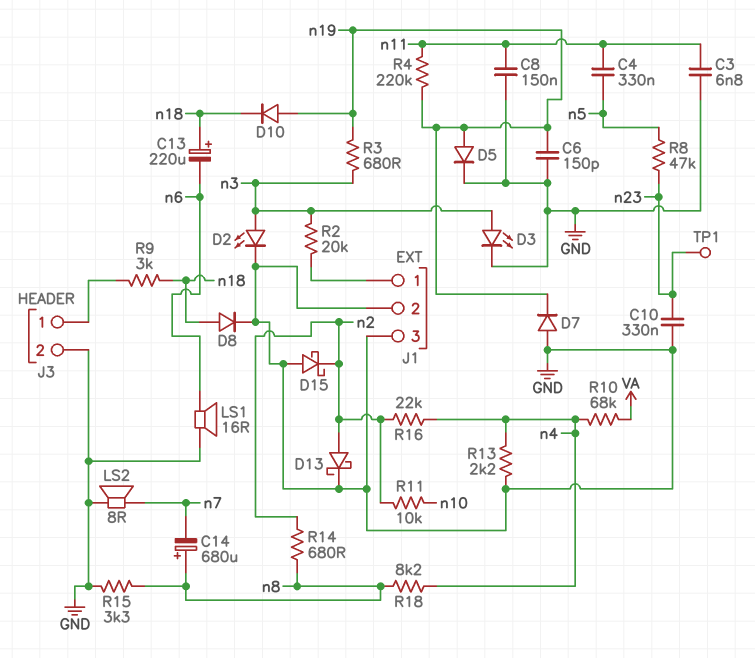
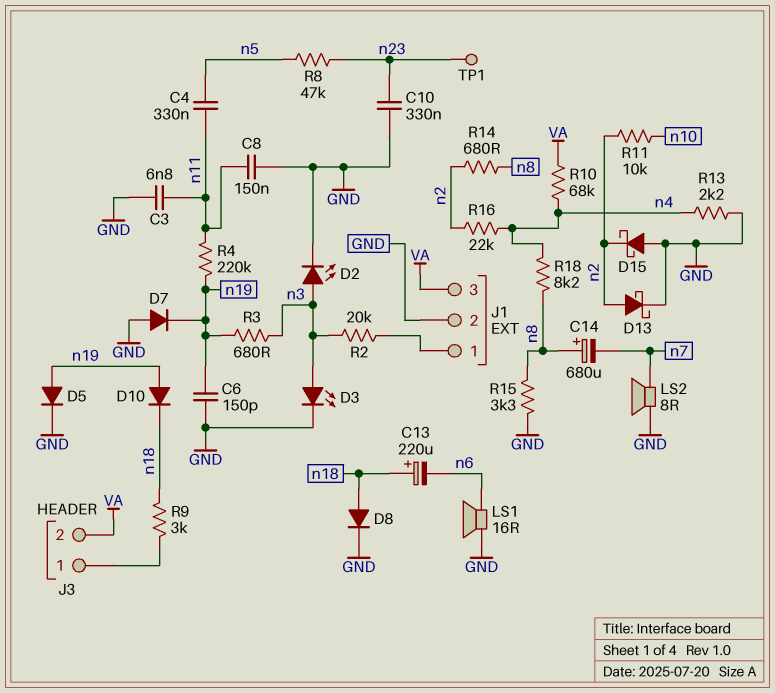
J1 pin 3: GND -> VA
J3 pin 2: GND -> VA

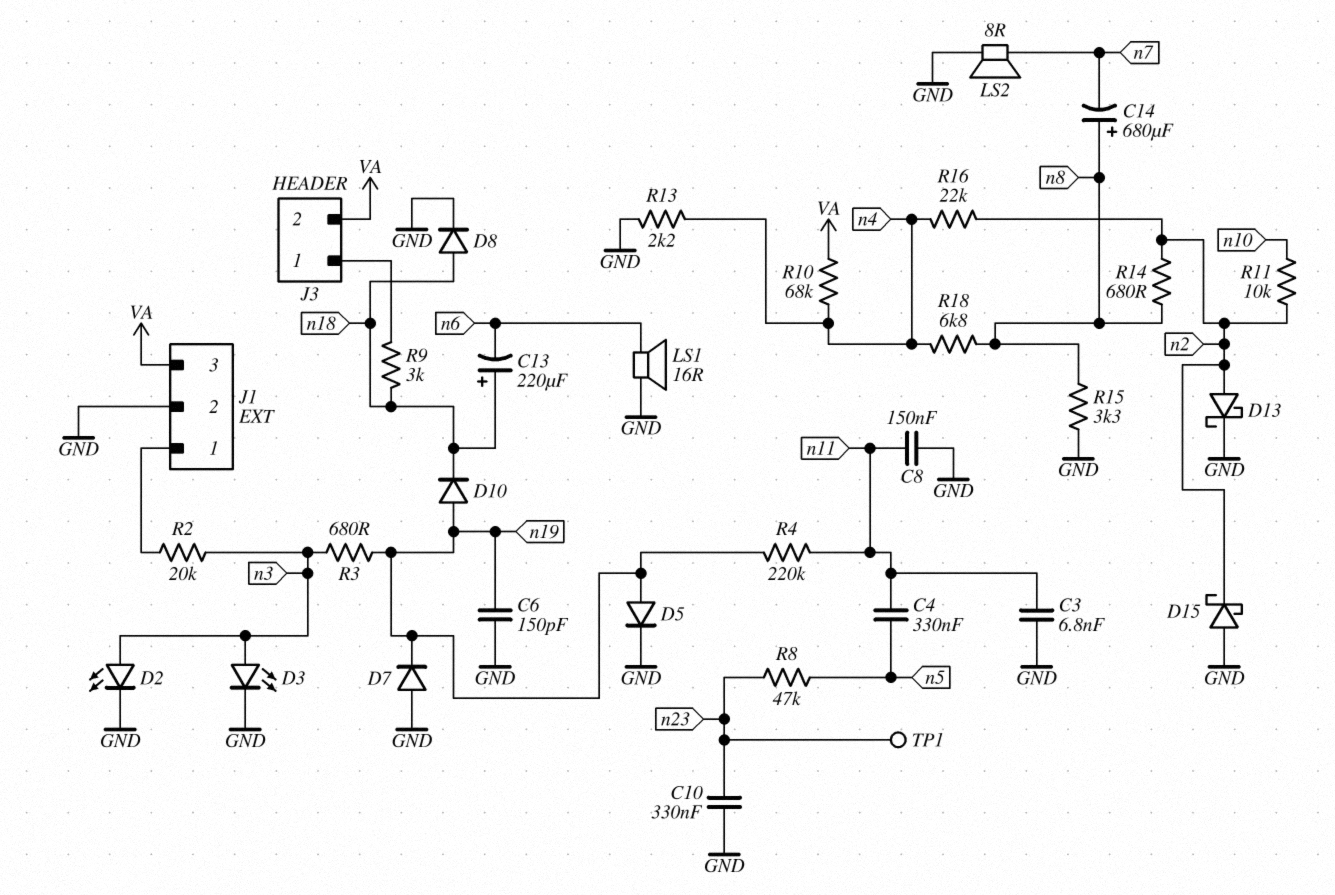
R18: 8.2k (n4, n8) -> 6.8k (n4, n8)

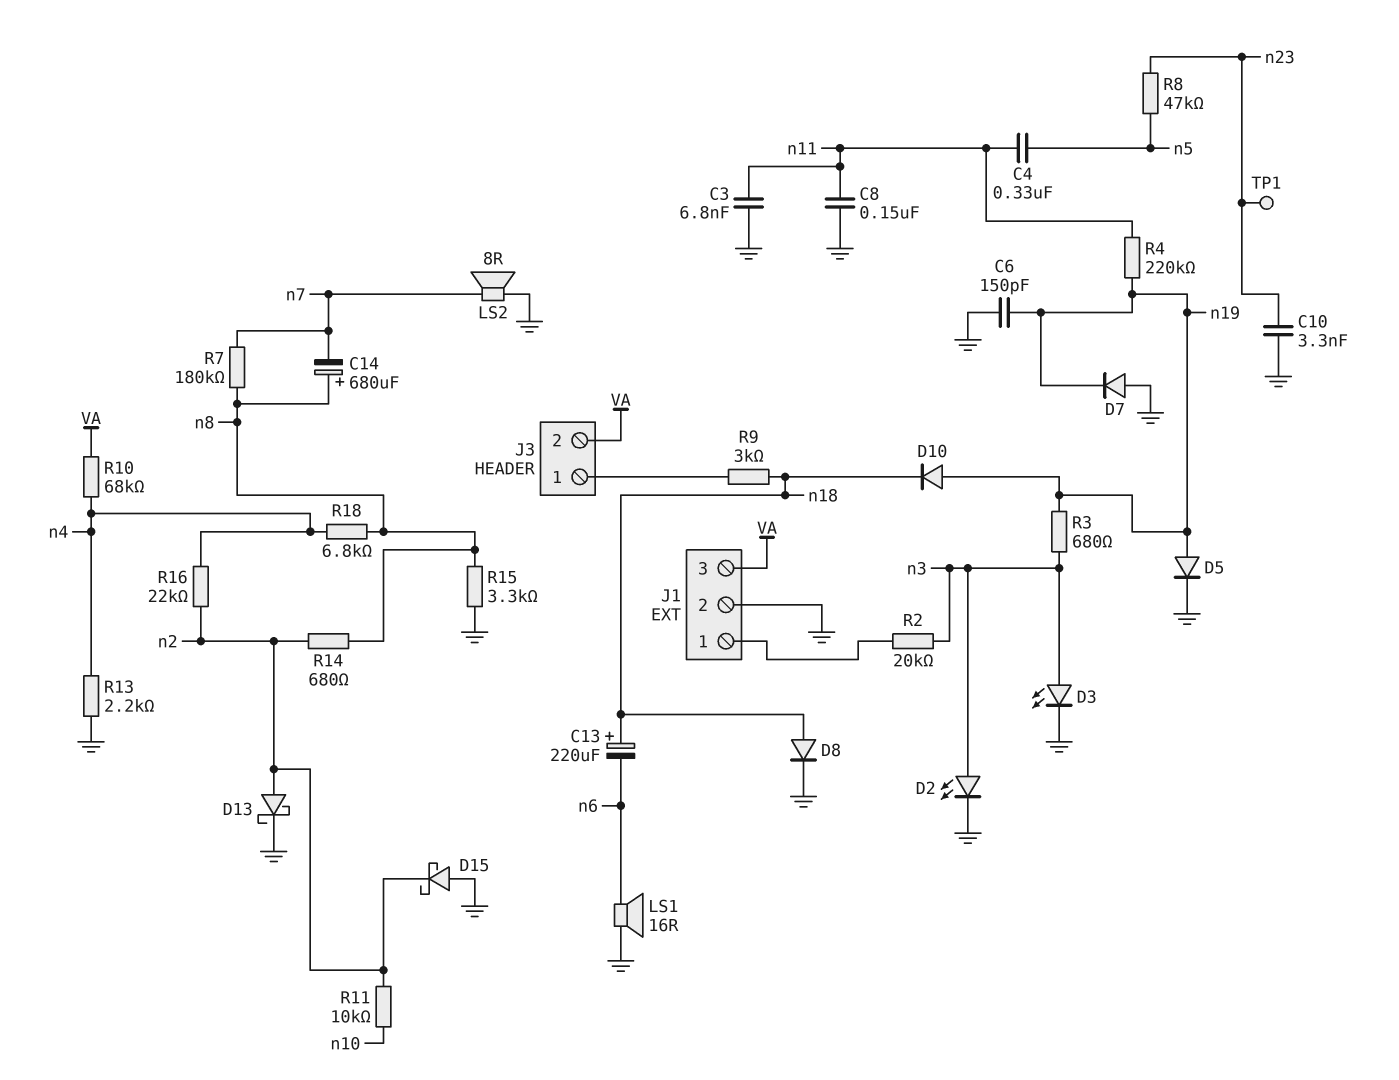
C10: 330nF (GND, n23) -> 3.3nF (GND, n23)
R7: none -> 180k (n7, n8)

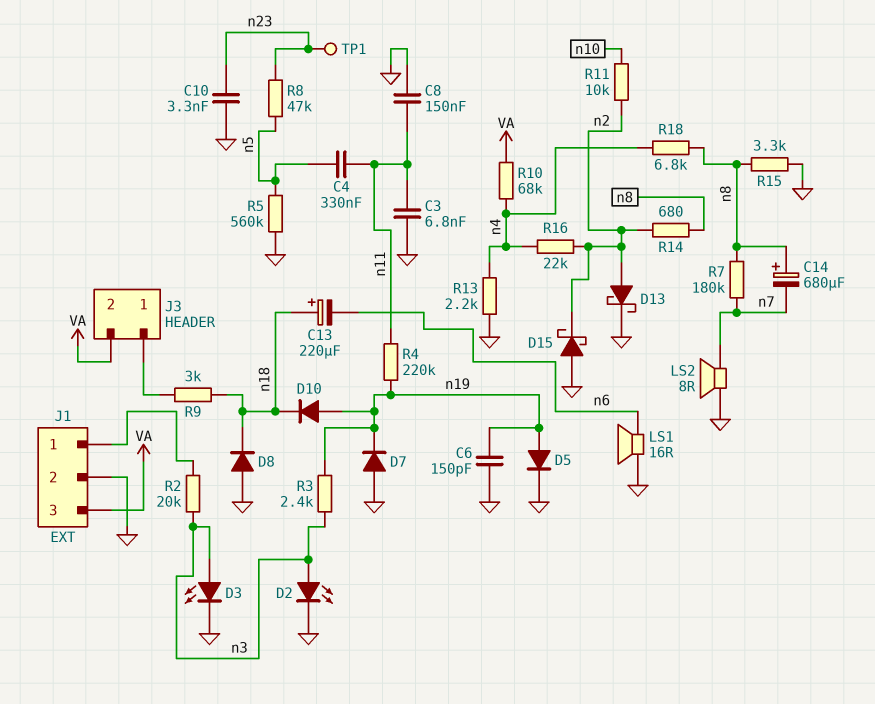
D8: diode (A n18, K GND) -> diode (A GND, K n18)
R3: 680 (n3, n19) -> 2.4k (n3, n19)
R5: none -> 560k (GND, n5)

